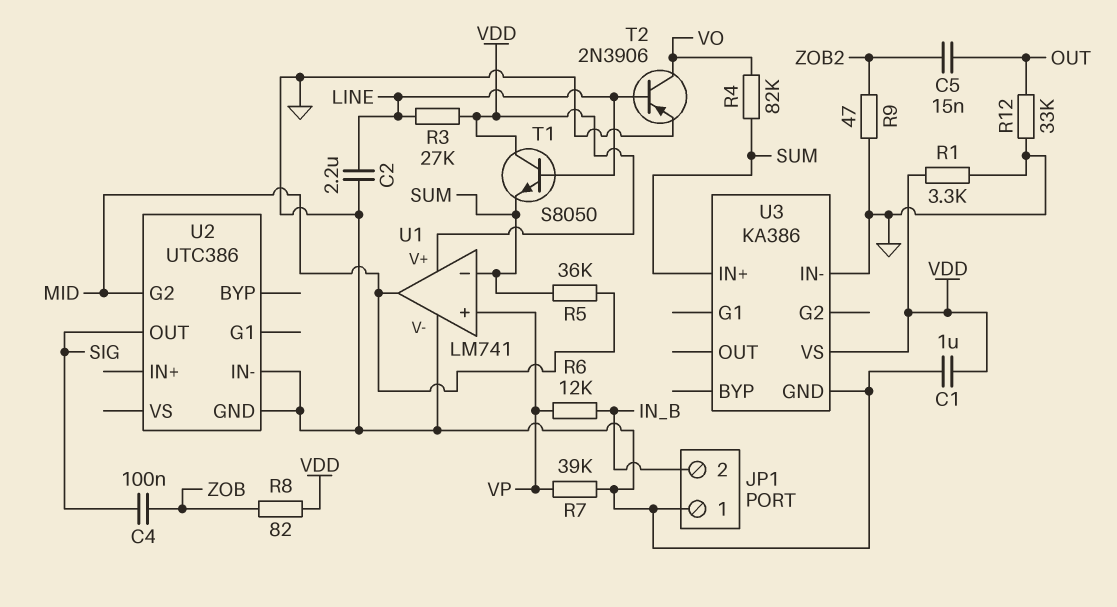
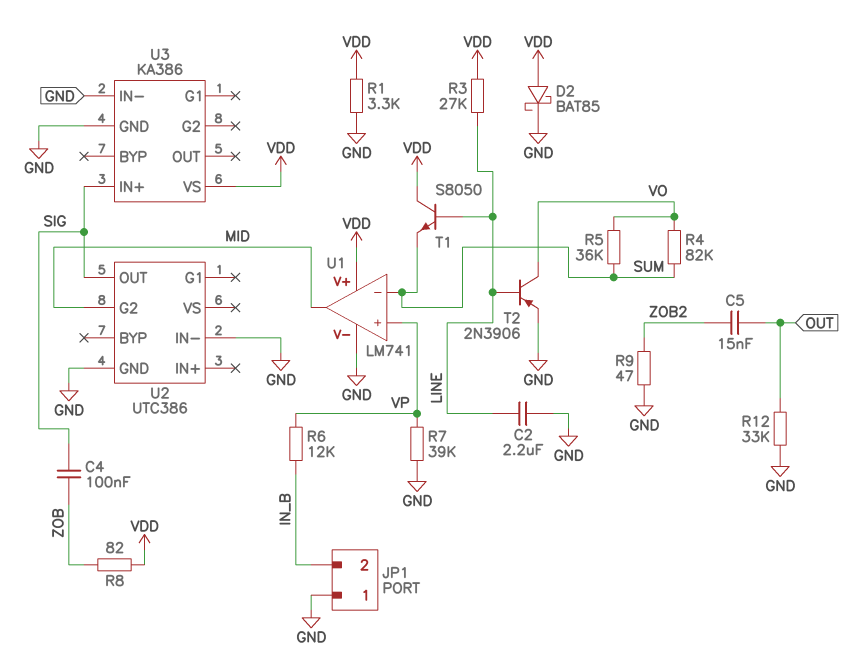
C1: 1uF (GND, VDD) -> none
D2: none -> schottky BAT85 (A VDD, K GND)
R5: 36k (MID, SUM) -> 36k (SUM, VO)
U3 pin IN+: SUM -> SIG

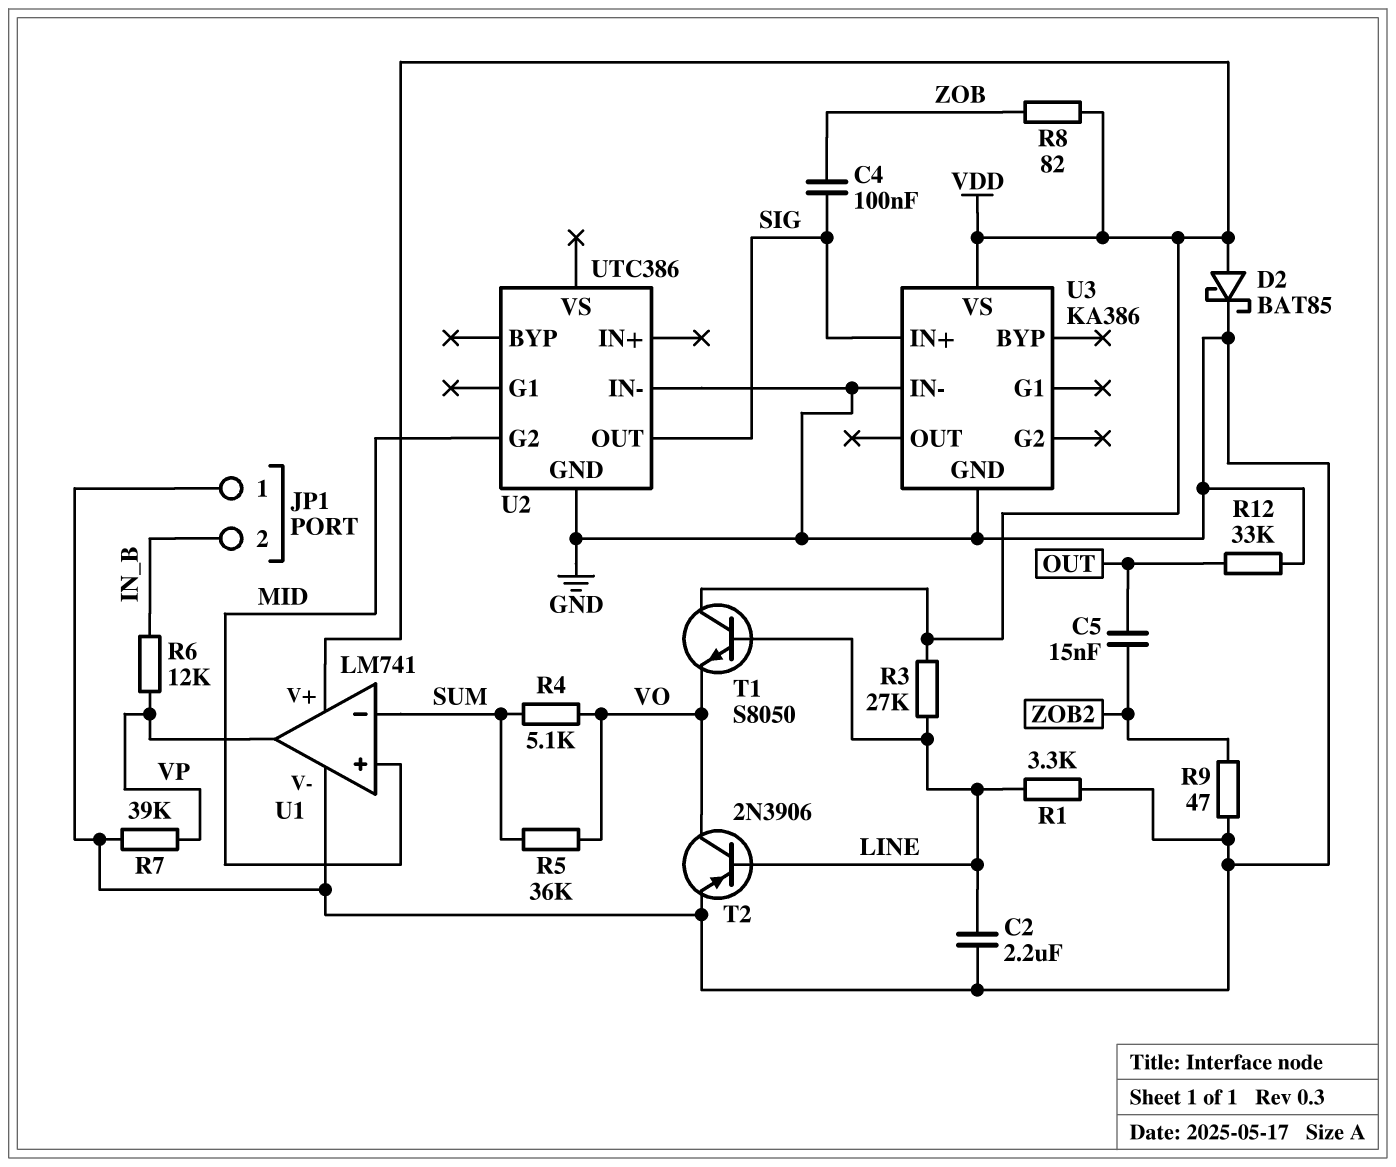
R1: 3.3k (GND, VDD) -> 3.3k (GND, LINE)
R4: 82k (SUM, VO) -> 5.1k (SUM, VO)
T1: NPN S8050 (B LINE, C VDD, E SUM) -> NPN S8050 (B LINE, C VDD, E VO)
U1 pin in+: VP -> MID
U1 pin out: MID -> VP

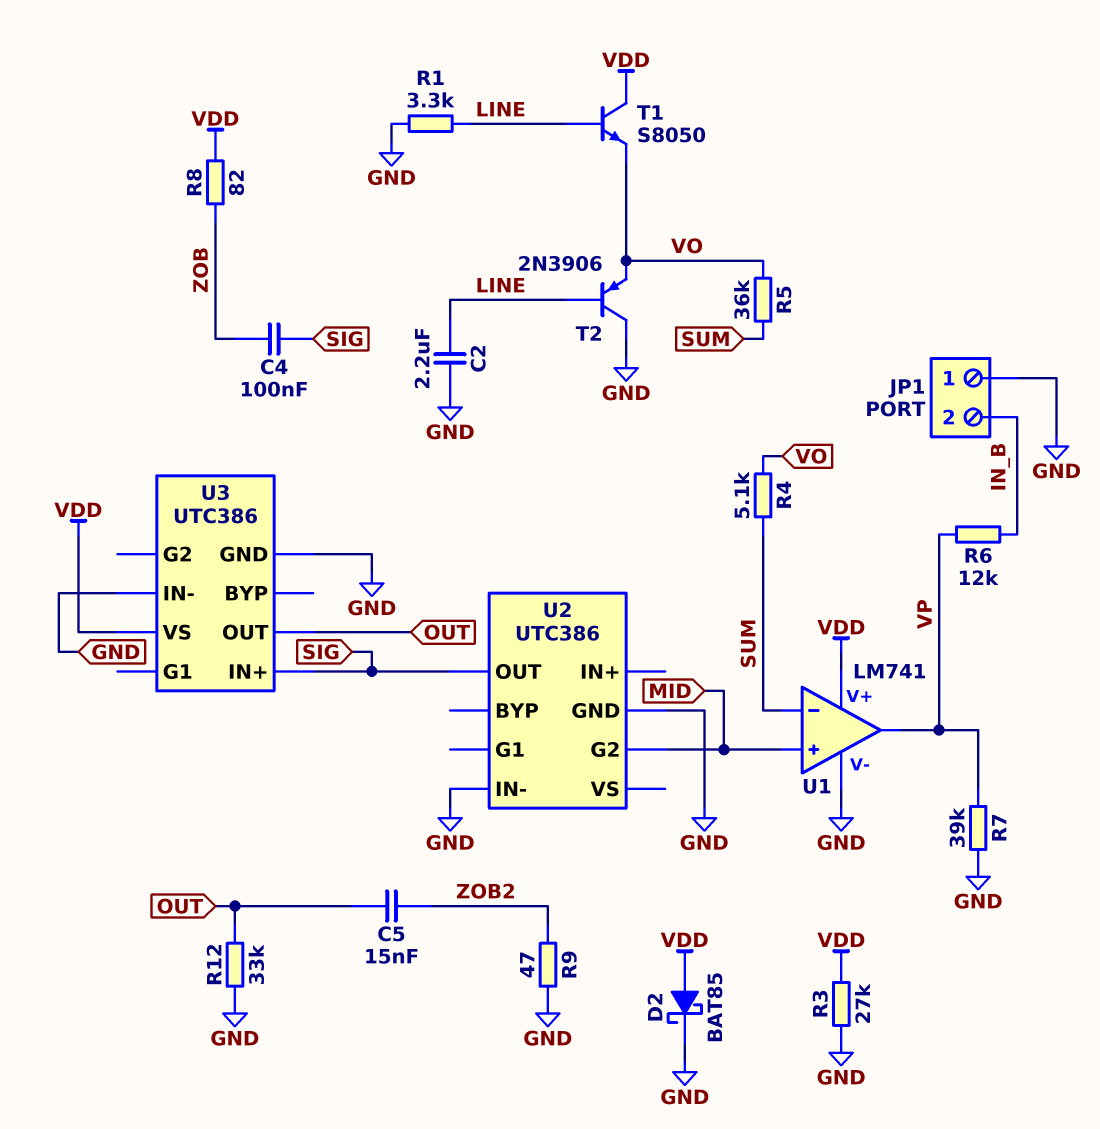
R3: 27k (LINE, VDD) -> 27k (GND, VDD)
T2: PNP 2N3906 (B LINE, C VO, E GND) -> PNP 2N3906 (B LINE, C GND, E VO)
U3: KA386 -> UTC386
U3 pin OUT: none -> OUT

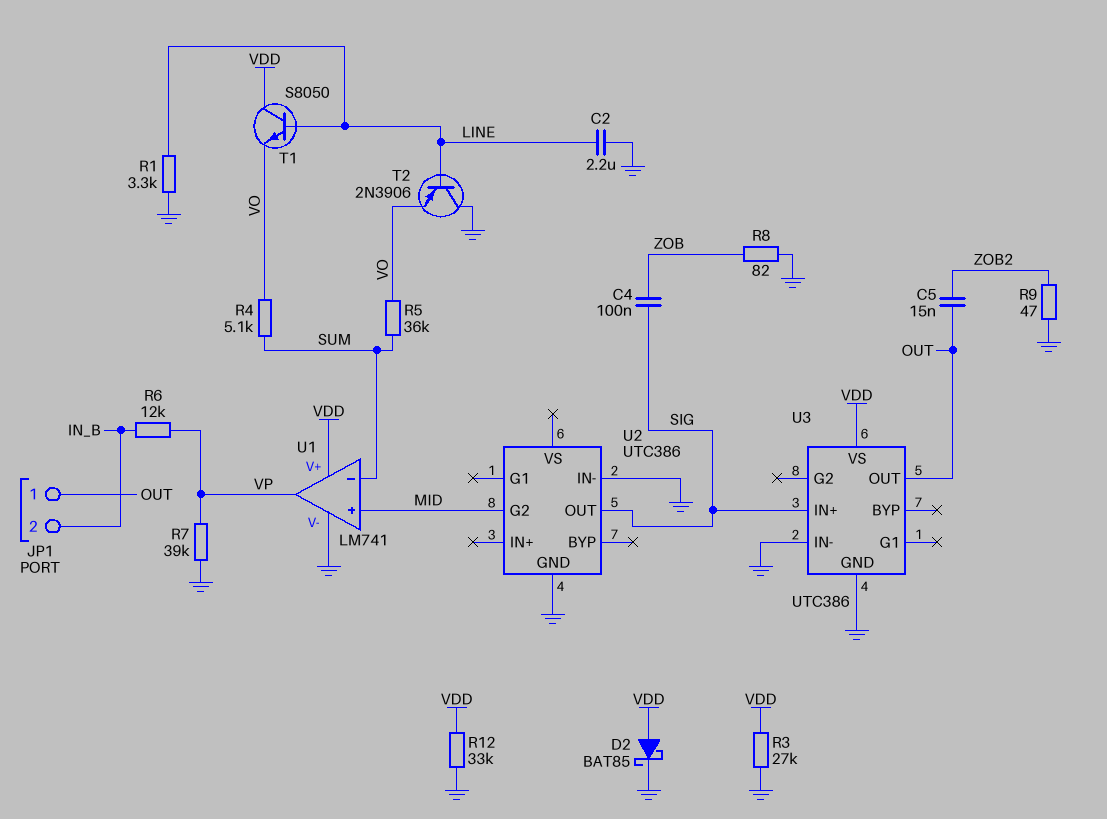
JP1 pin 1: GND -> OUT
R8: 82 (VDD, ZOB) -> 82 (GND, ZOB)
R12: 33k (GND, OUT) -> 33k (GND, VDD)

